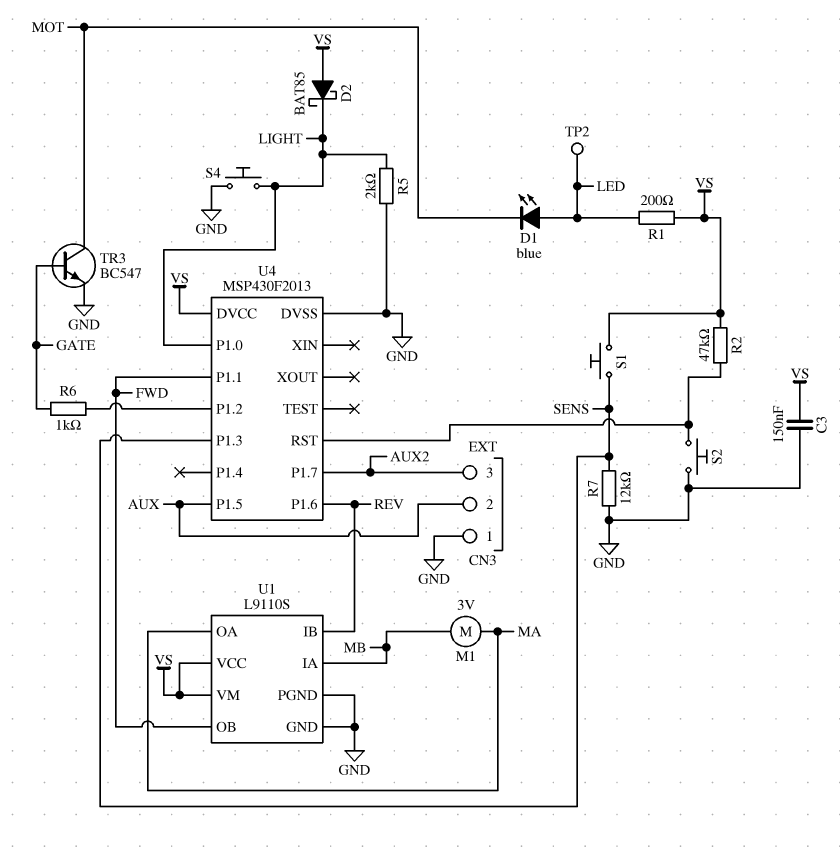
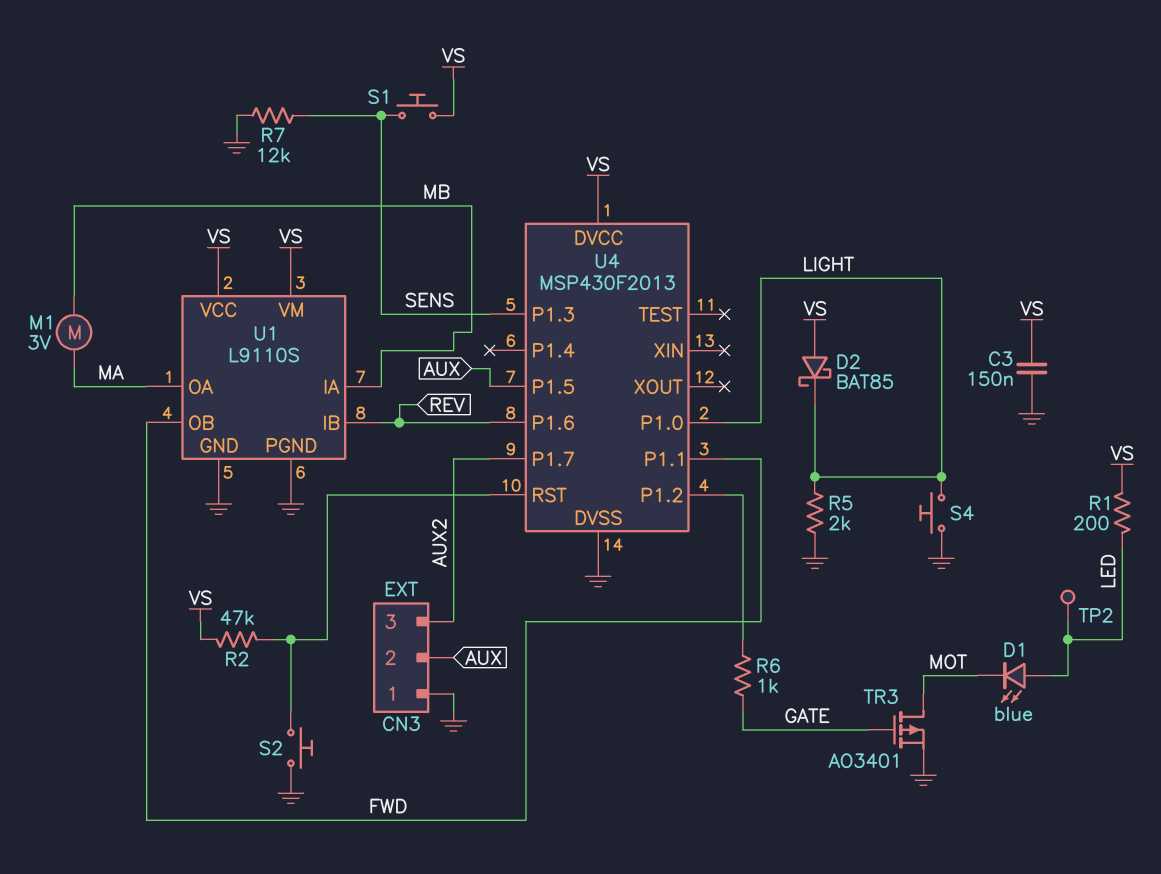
TR3: NPN BC547 (B GATE, C MOT, E GND) -> PMOS AO3401 (G GATE, D MOT, S GND)

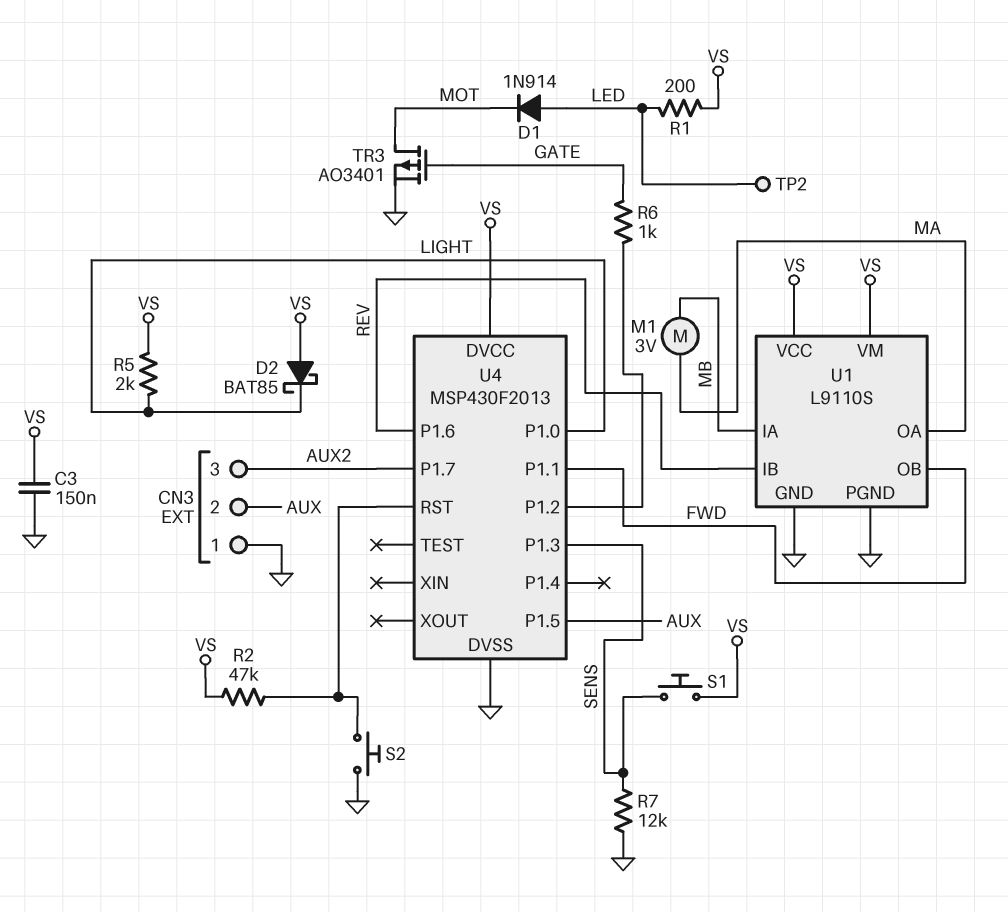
D1: LED blue (A LED, K MOT) -> diode 1N914 (A LED, K MOT)
R5: 2k (GND, LIGHT) -> 2k (LIGHT, VS)
S4: button (GND, LIGHT) -> none

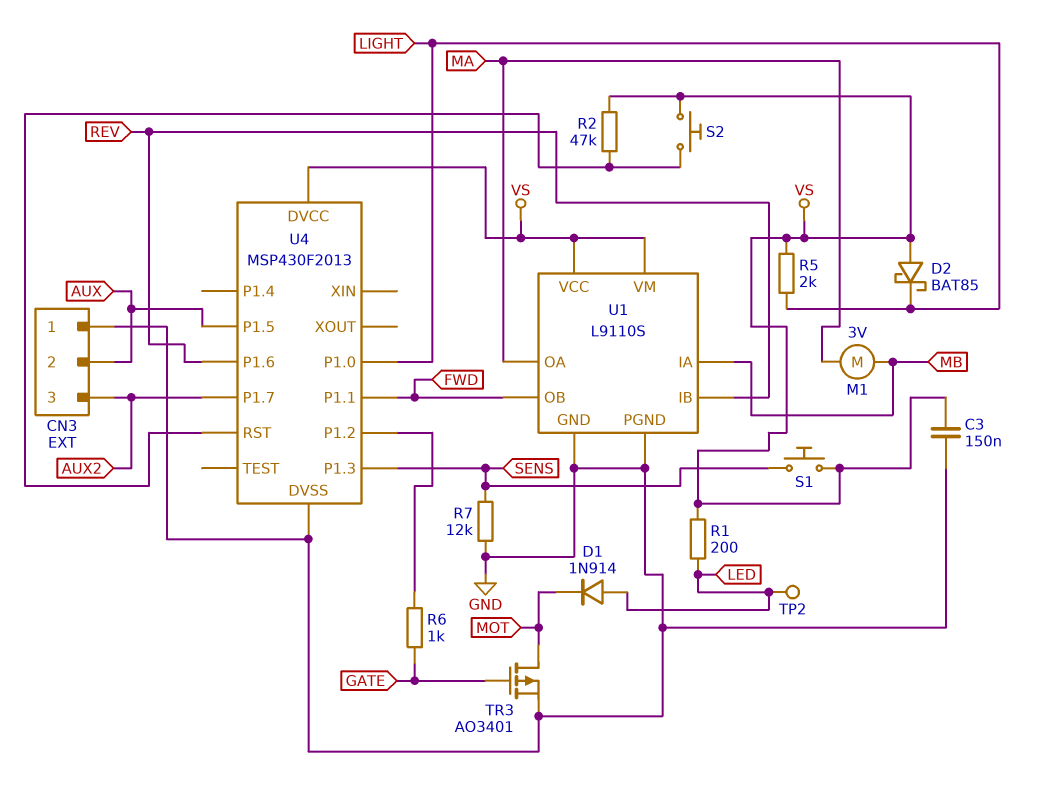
S2: button (GND, U4/RST) -> button (U4/RST, VS)

